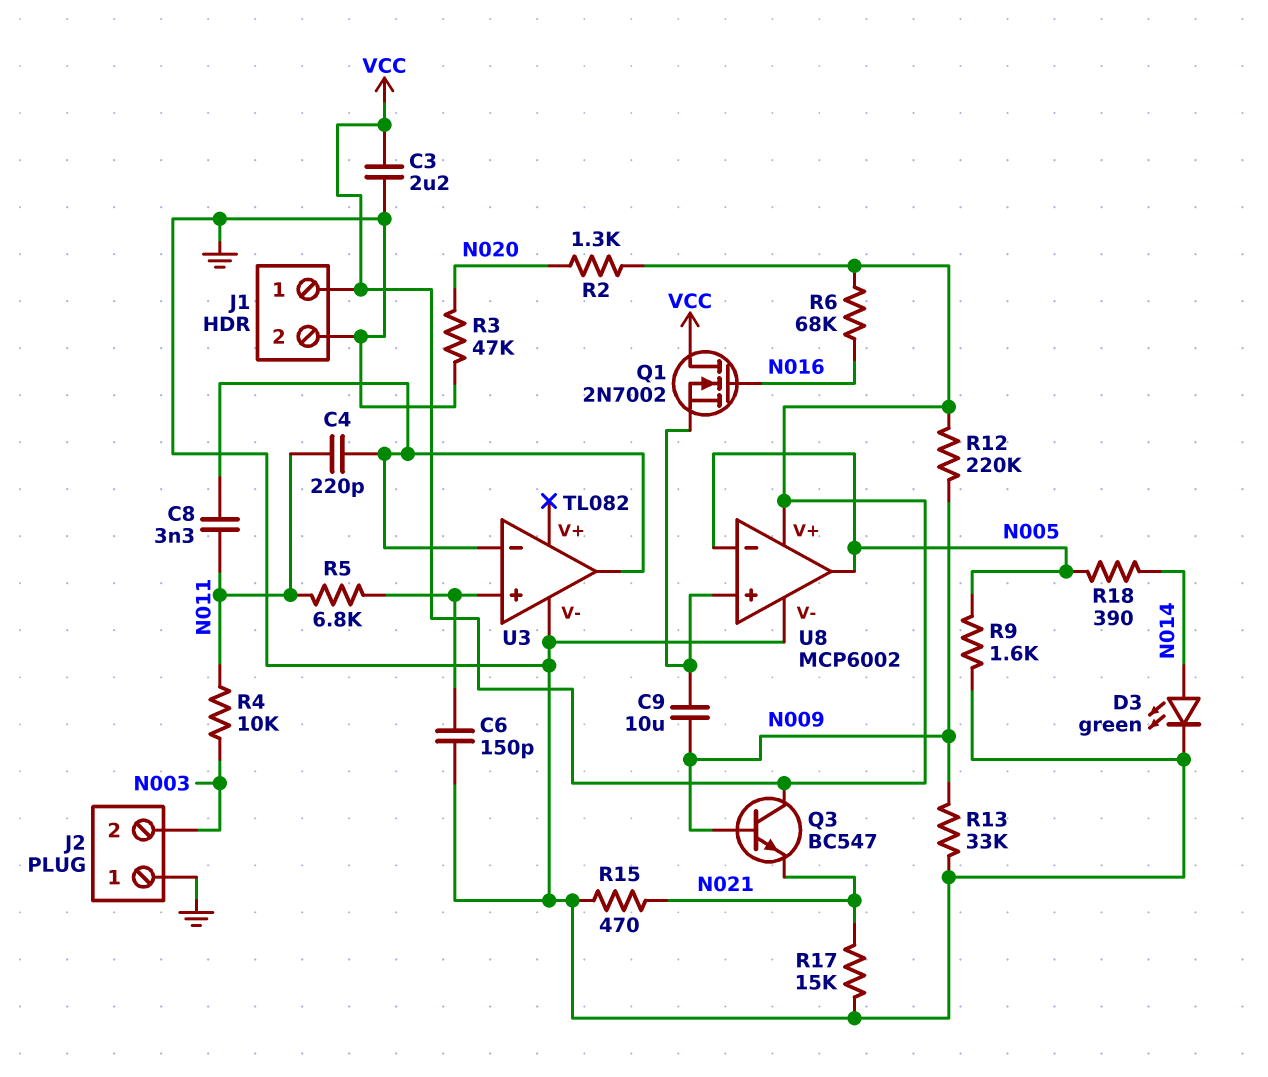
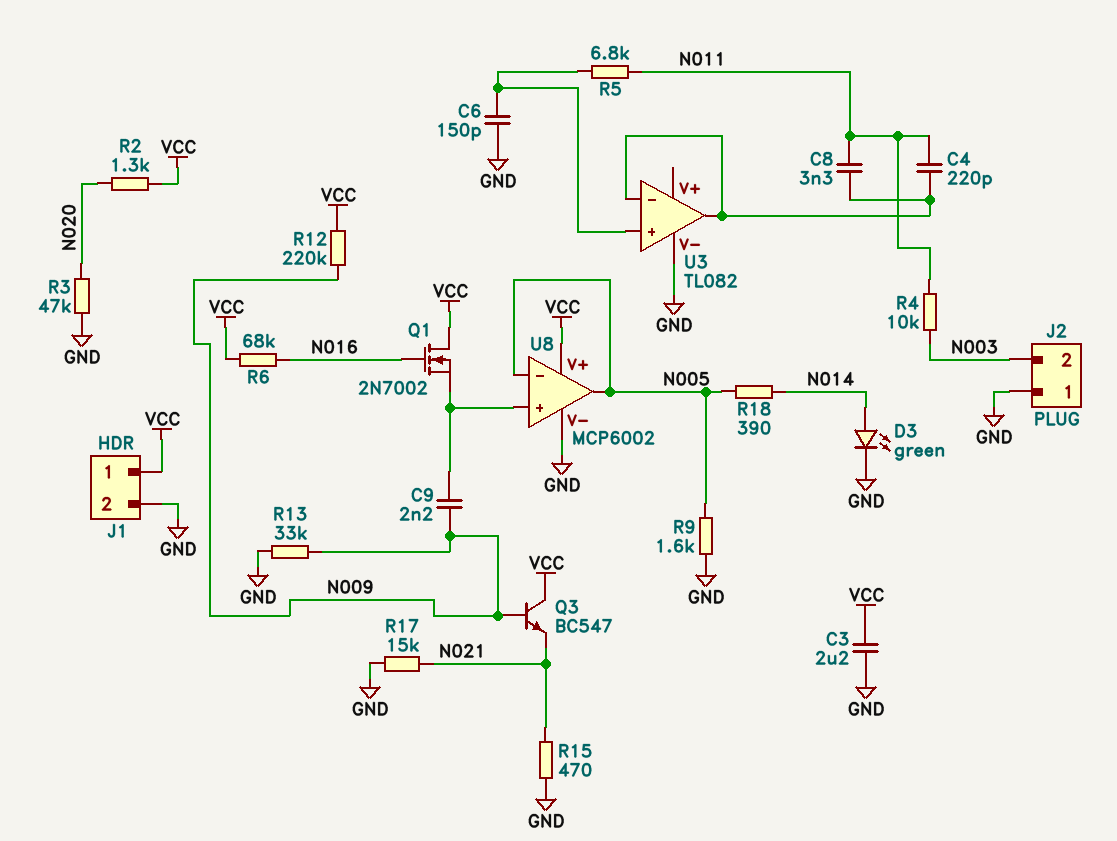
C9: 10uF (N009, U8/in+) -> 2.2nF (N009, U8/in+)

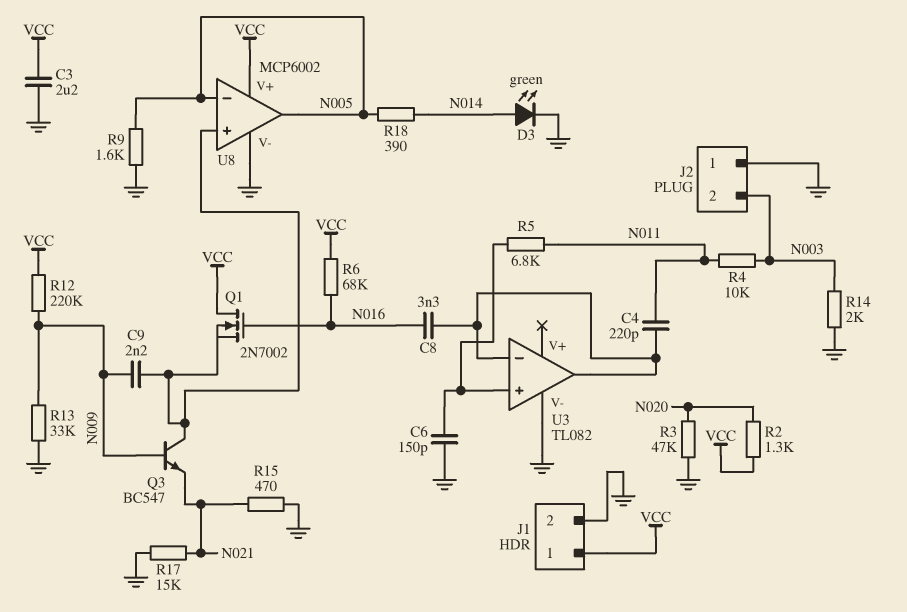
C8: 3.3nF (N011, U3/in-) -> 3.3nF (N016, U3/in-)
Q3: NPN BC547 (B N009, C VCC, E N021) -> NPN BC547 (B N009, C U8/in+, E N021)
R14: none -> 2k (GND, N003)

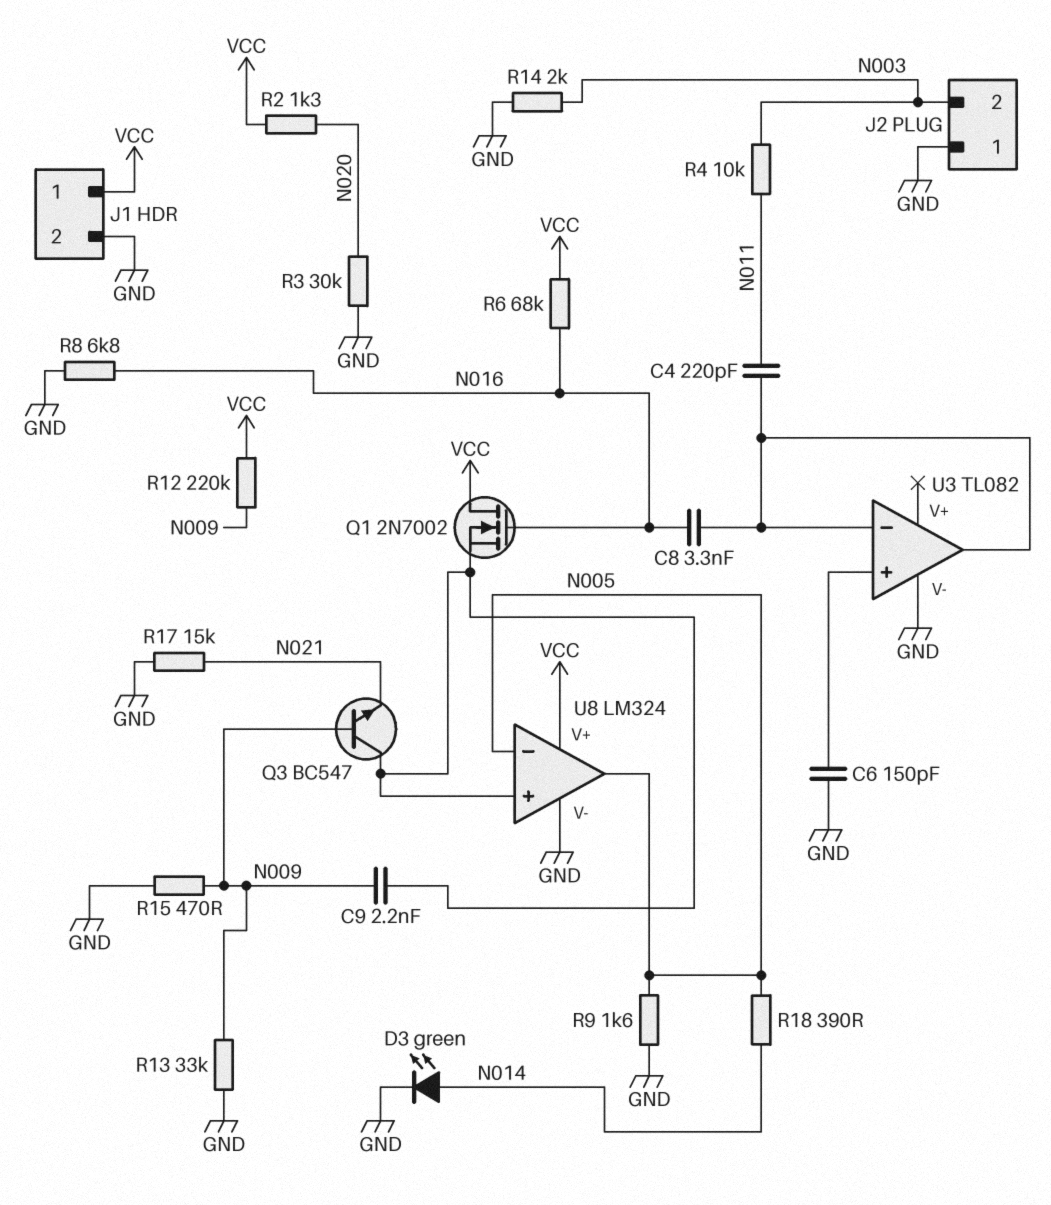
C3: 2.2uF (GND, VCC) -> none
R3: 47k (GND, N020) -> 30k (GND, N020)
R5: 6.8k (N011, U3/in+) -> none
R8: none -> 6.8k (GND, N016)
R15: 470 (GND, N021) -> 470 (GND, N009)
U8: MCP6002 -> LM324

